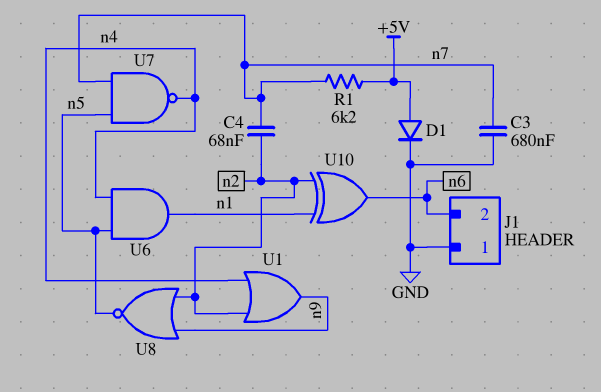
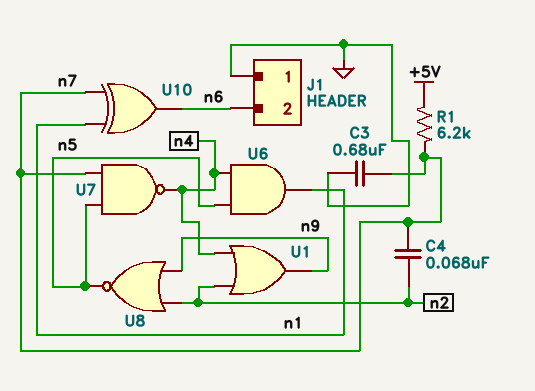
D1: diode (A +5V, K GND) -> none
U10: XOR (in n1, in n2, out n6) -> XOR (in n1, in n7, out n6)

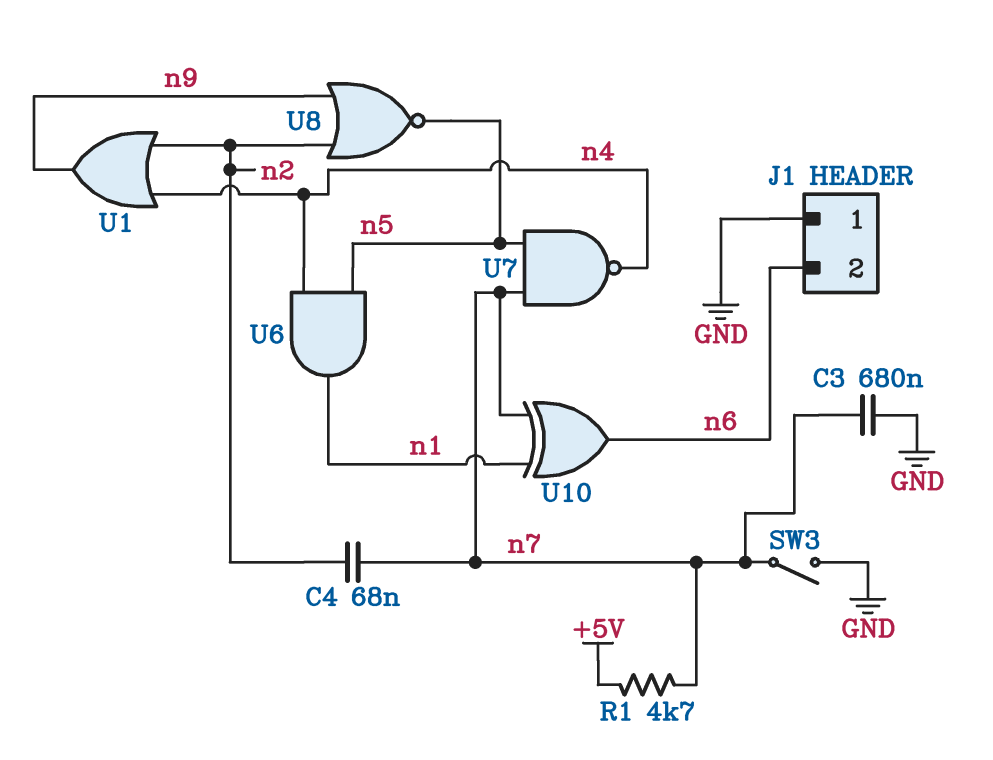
R1: 6.2k (+5V, n7) -> 4.7k (+5V, n7)
SW3: none -> switch (GND, n7)

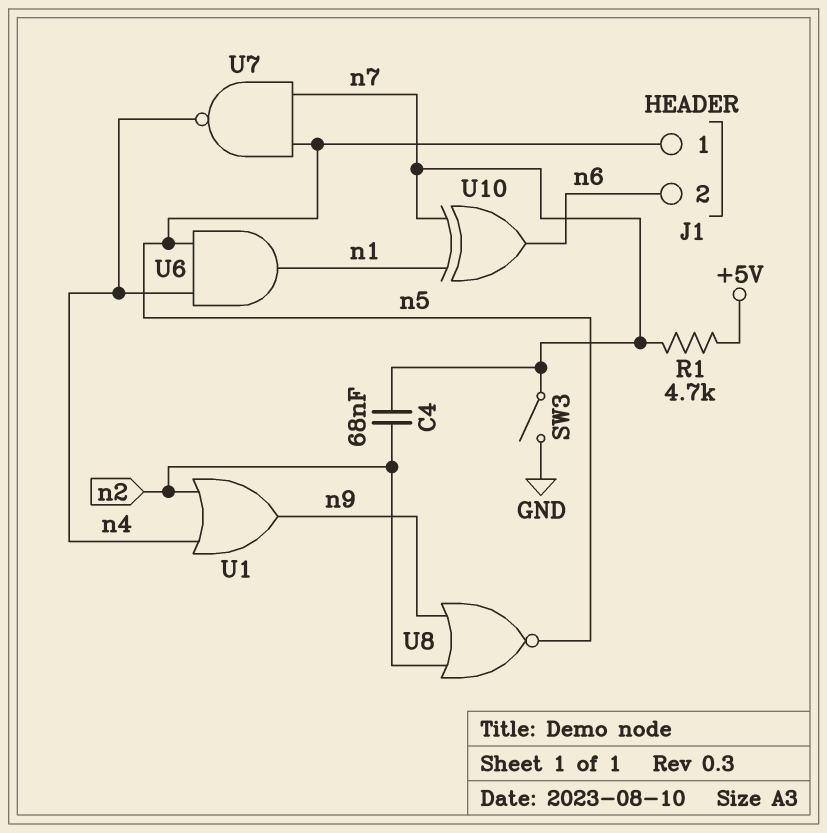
C3: 680nF (GND, n7) -> none
J1 pin 1: GND -> n5

